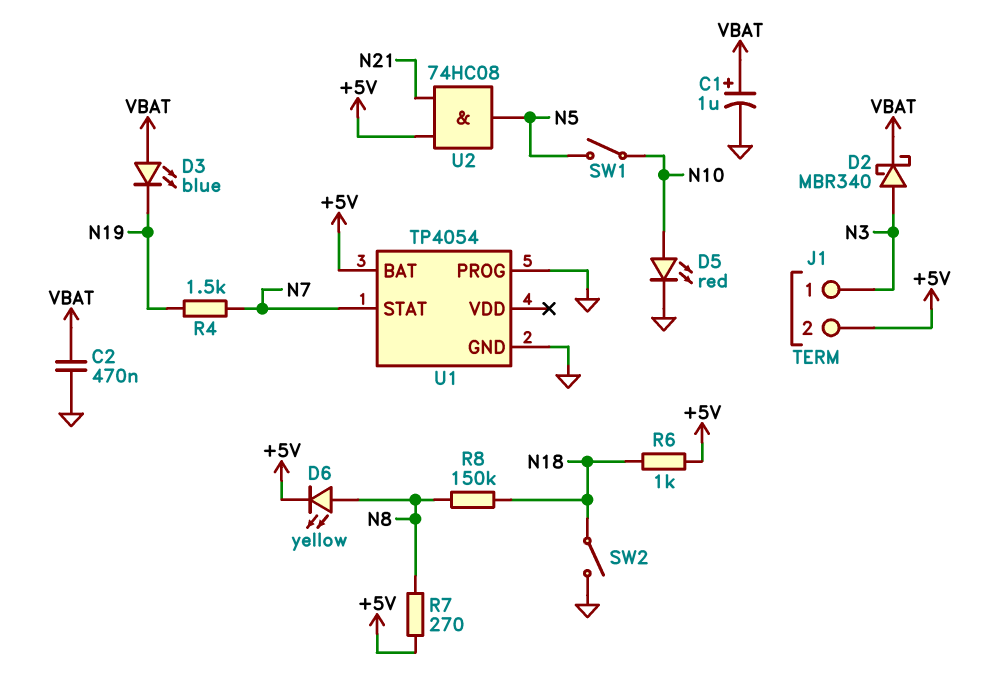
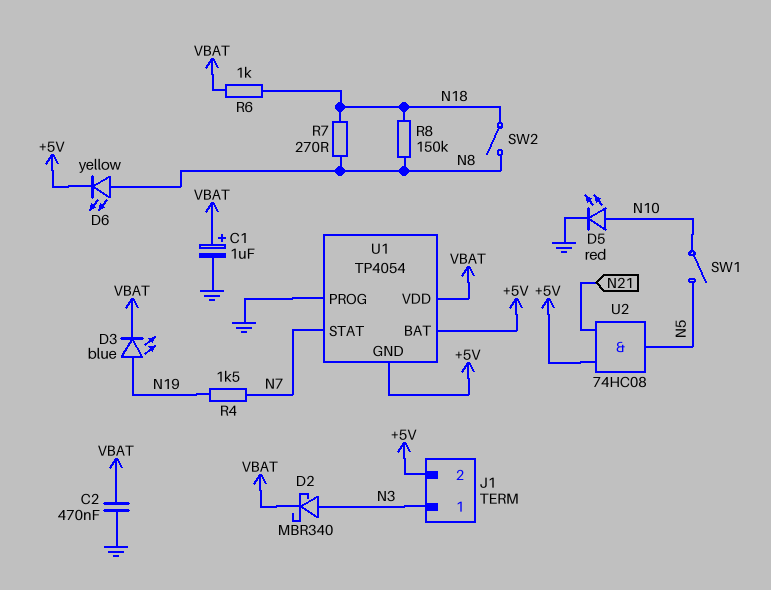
D3: LED blue (A VBAT, K N19) -> LED blue (A N19, K VBAT)
R6: 1k (+5V, N18) -> 1k (N18, VBAT)
R7: 270 (+5V, N8) -> 270 (N8, N18)
SW2: switch (GND, N18) -> switch (N8, N18)
U1 pin GND: GND -> +5V
U1 pin VDD: none -> VBAT

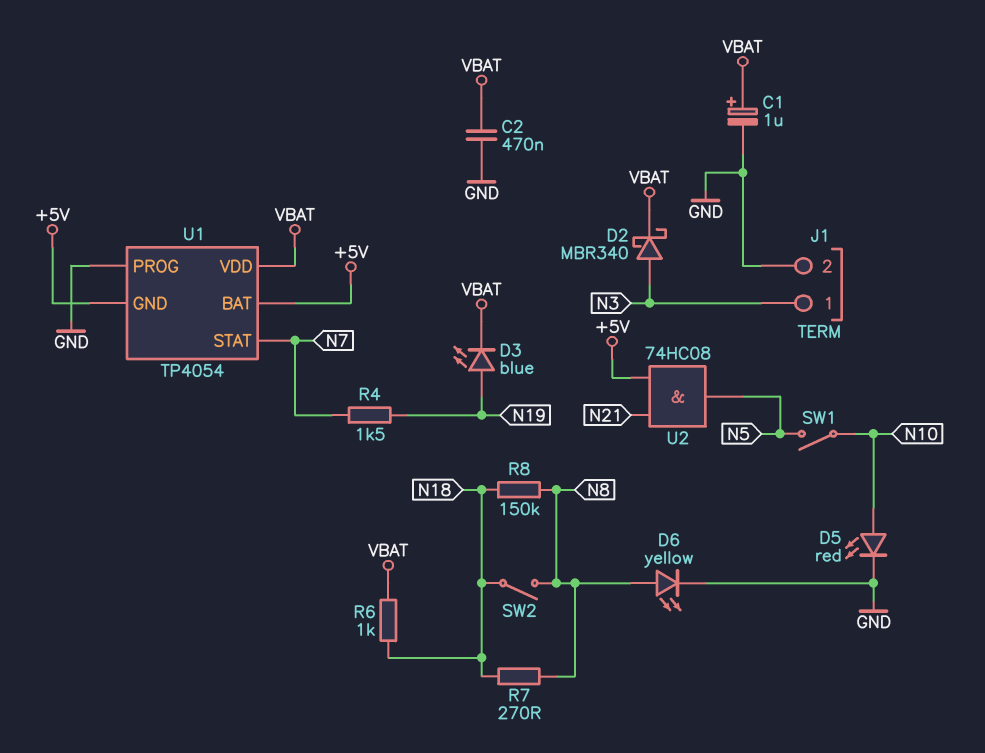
D6: LED yellow (A N8, K +5V) -> LED yellow (A N8, K GND)
J1 pin 2: +5V -> GND

